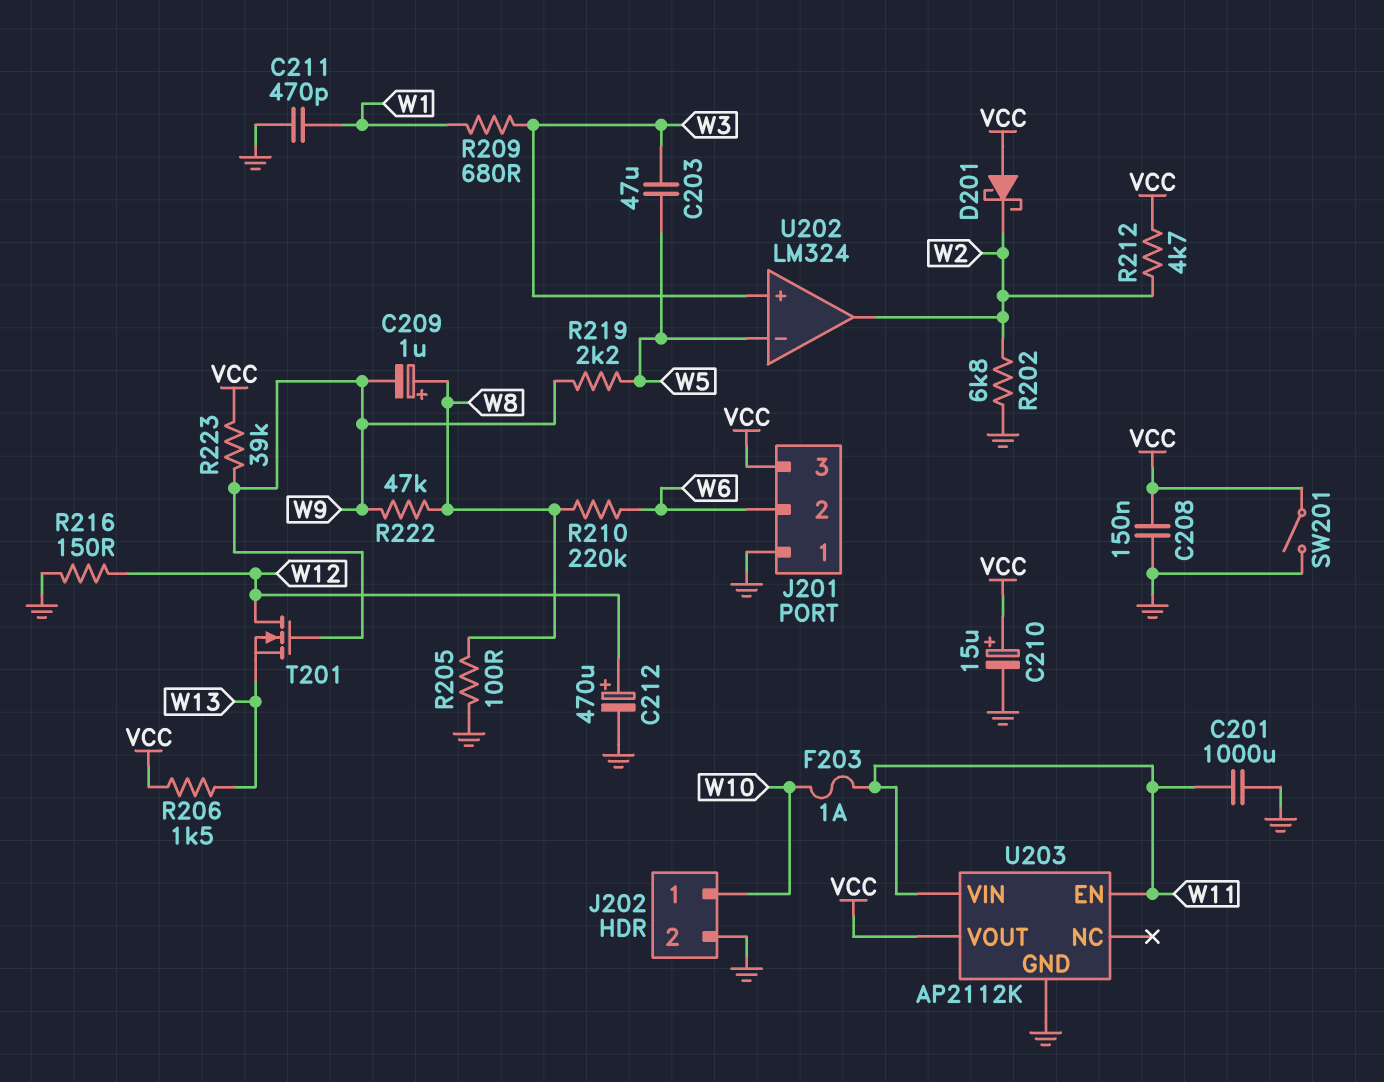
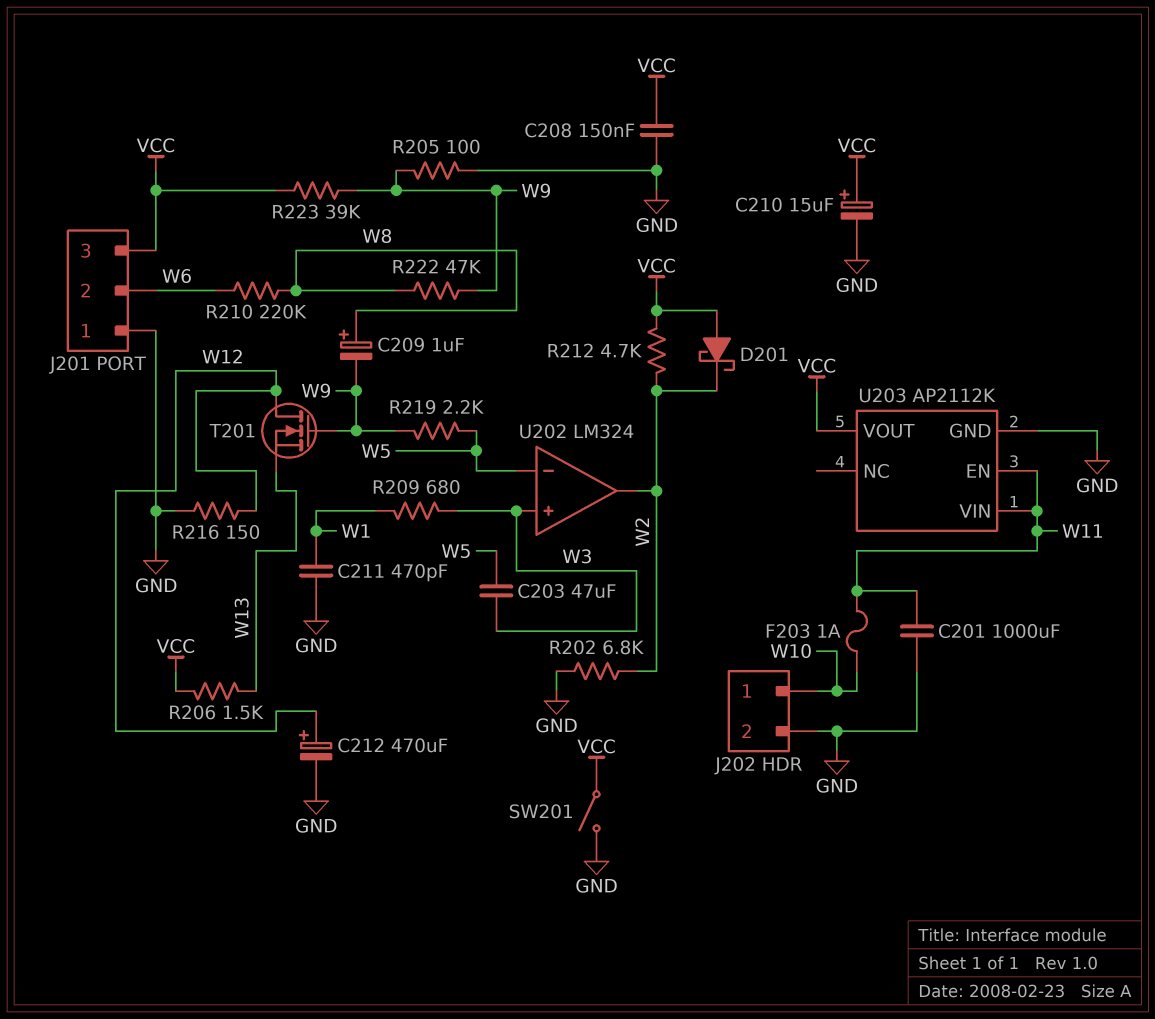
R205: 100 (GND, W8) -> 100 (GND, W9)

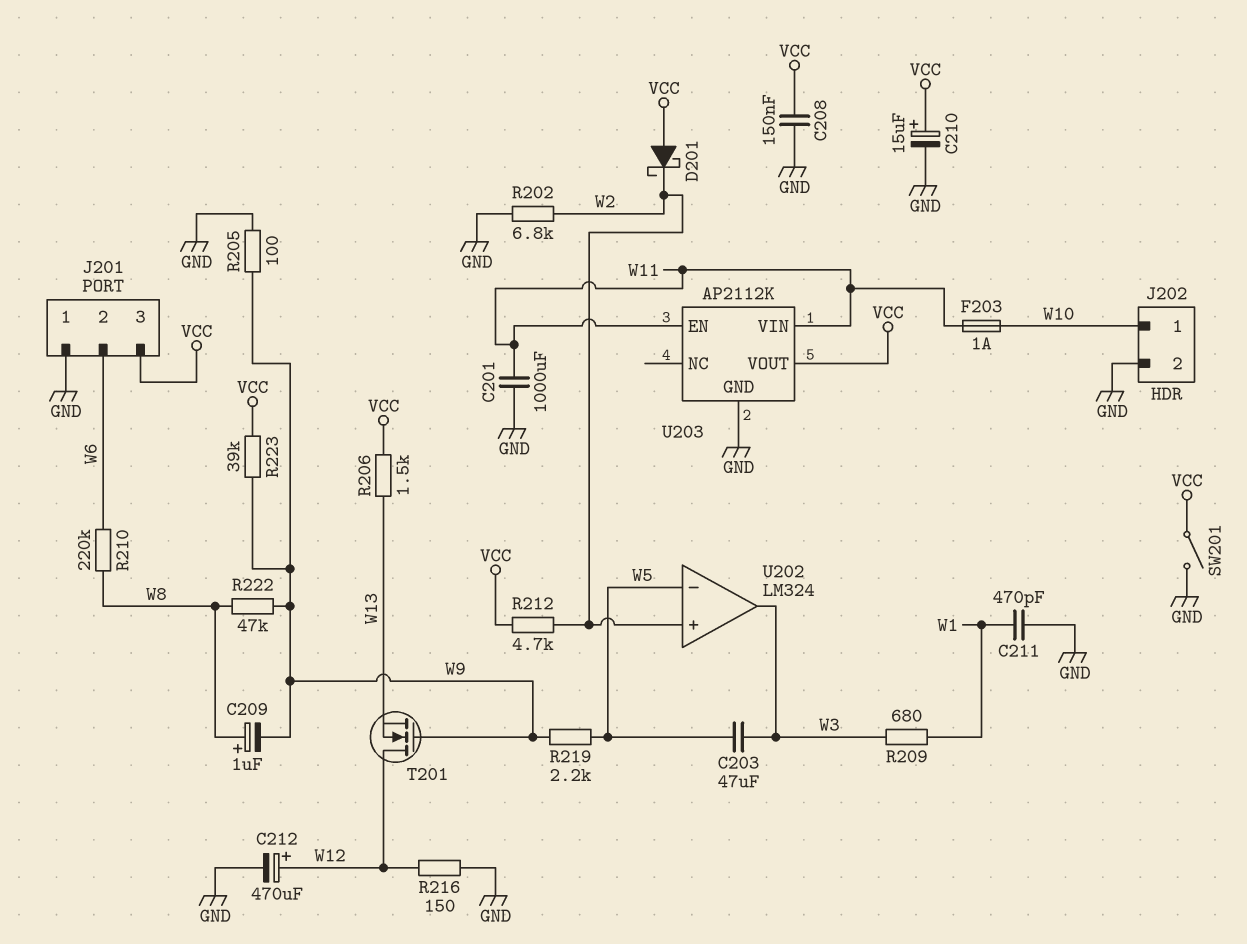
U202 pin in+: W3 -> W2
U202 pin out: W2 -> W3

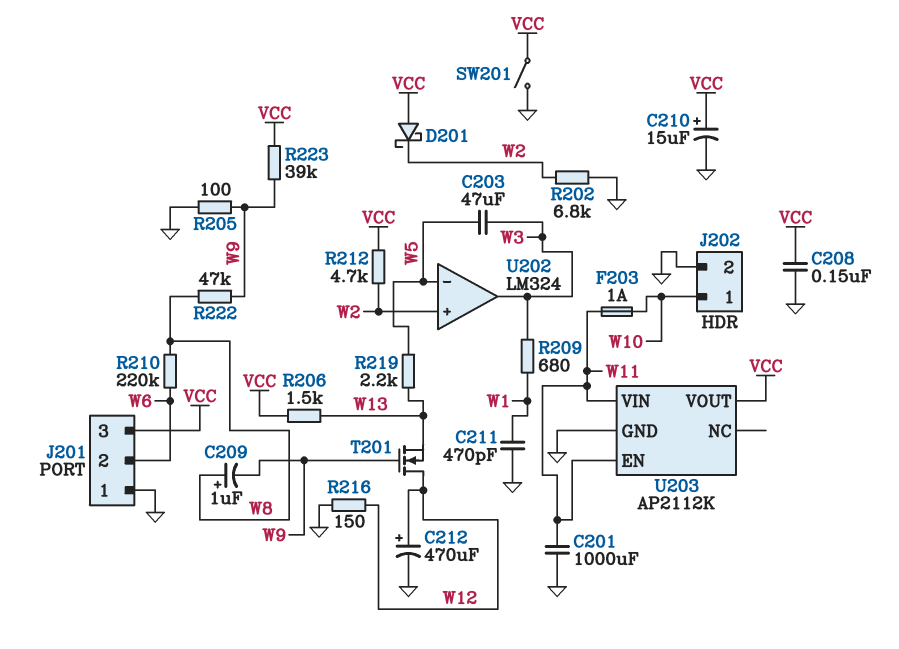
R219: 2.2k (W5, W9) -> 2.2k (W5, W13)

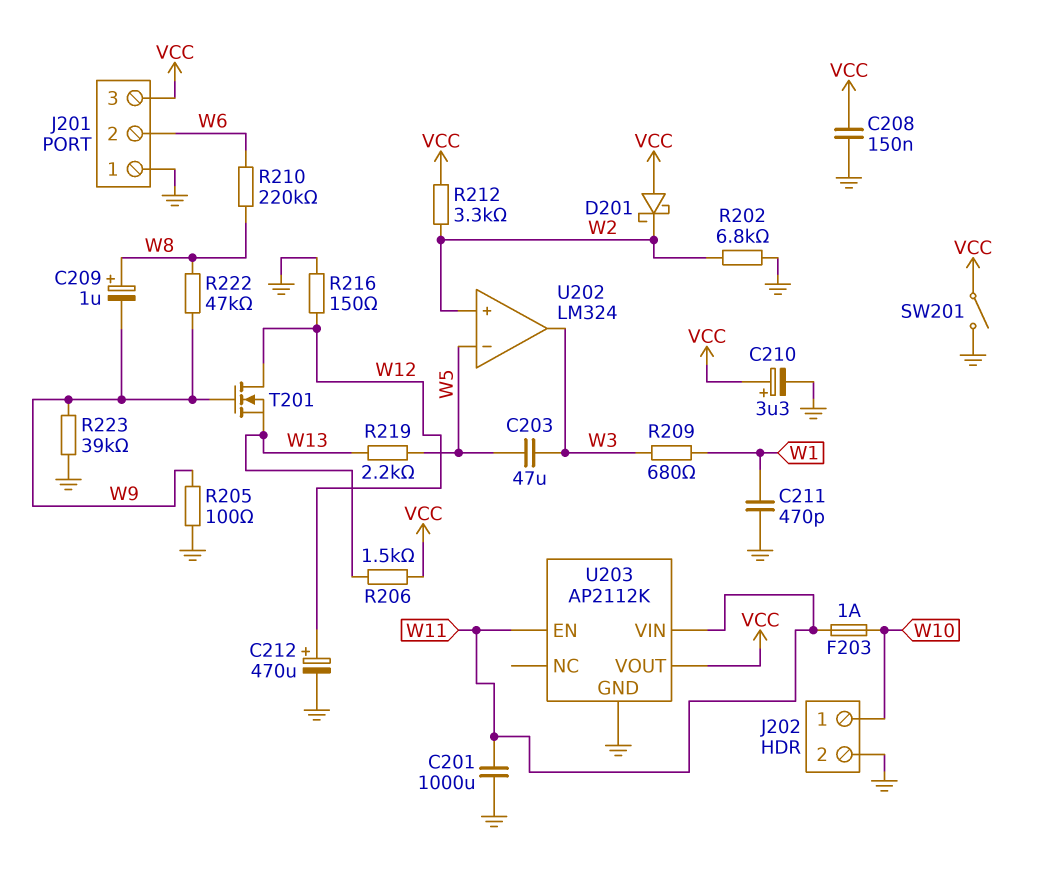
C210: 15uF (plus VCC, minus GND) -> 3.3uF (plus VCC, minus GND)
R212: 4.7k (VCC, W2) -> 3.3k (VCC, W2)
R223: 39k (VCC, W9) -> 39k (GND, W9)

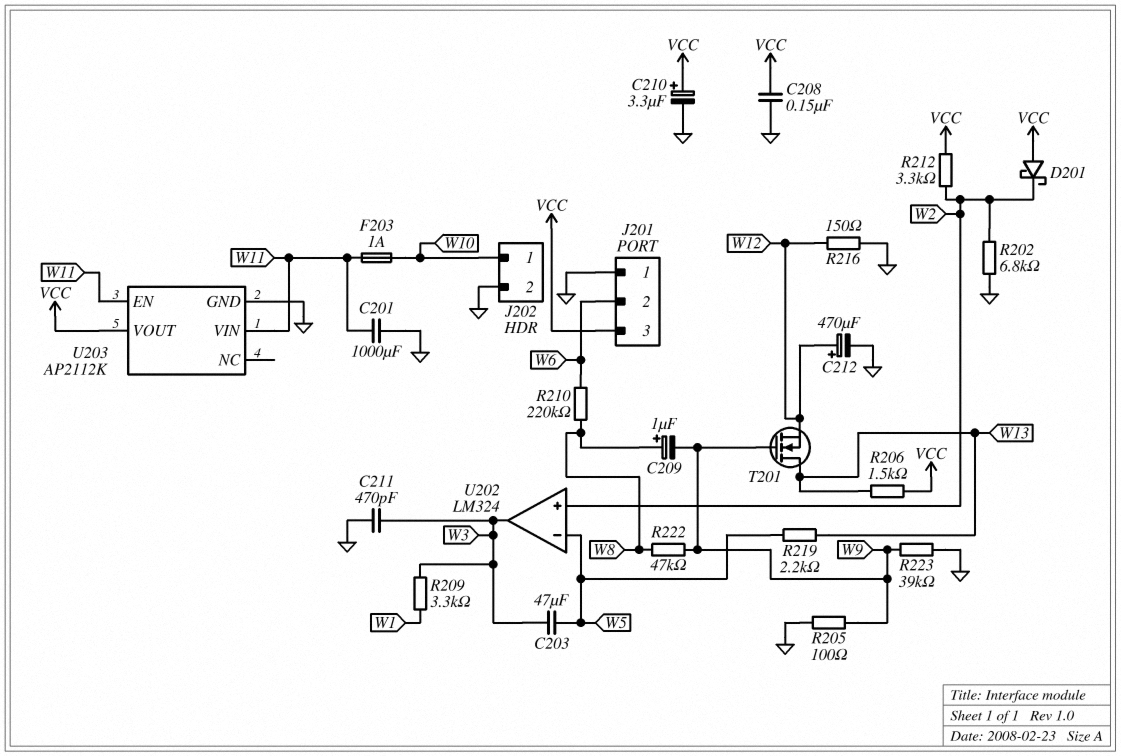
C211: 470pF (GND, W1) -> 470pF (GND, W3)
R209: 680 (W1, W3) -> 3.3k (W1, W3)
SW201: switch (GND, VCC) -> none
T201: NMOS (G W9, D W12, S W13) -> NMOS (G W9, D W13, S W12)

